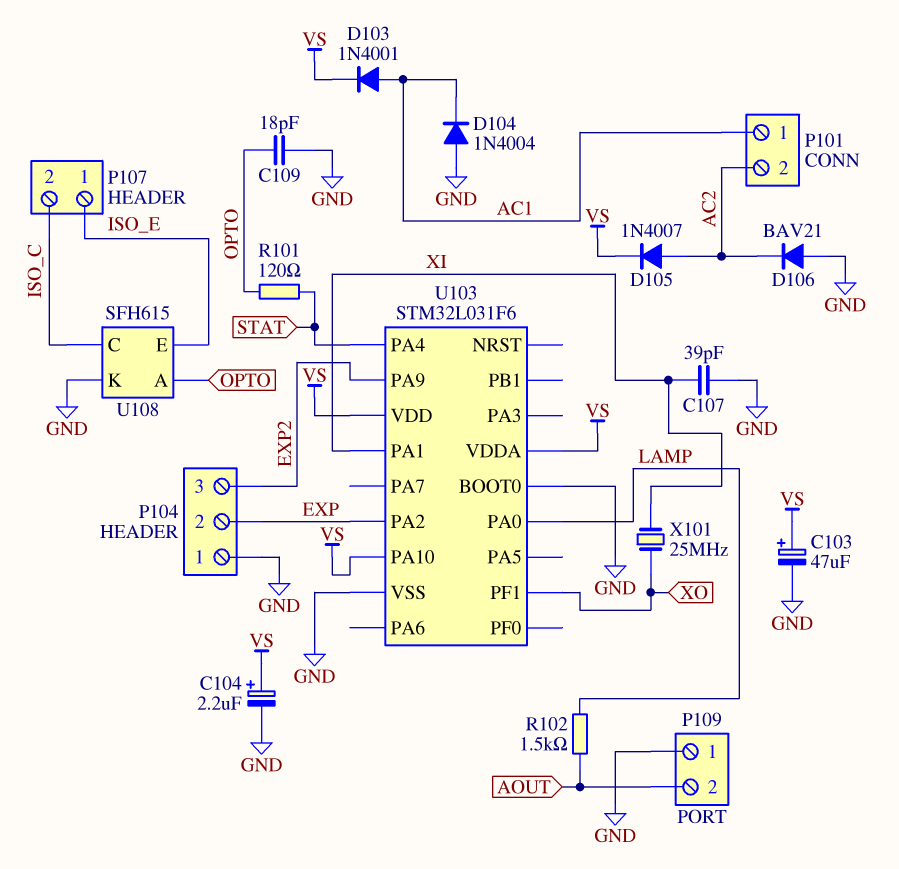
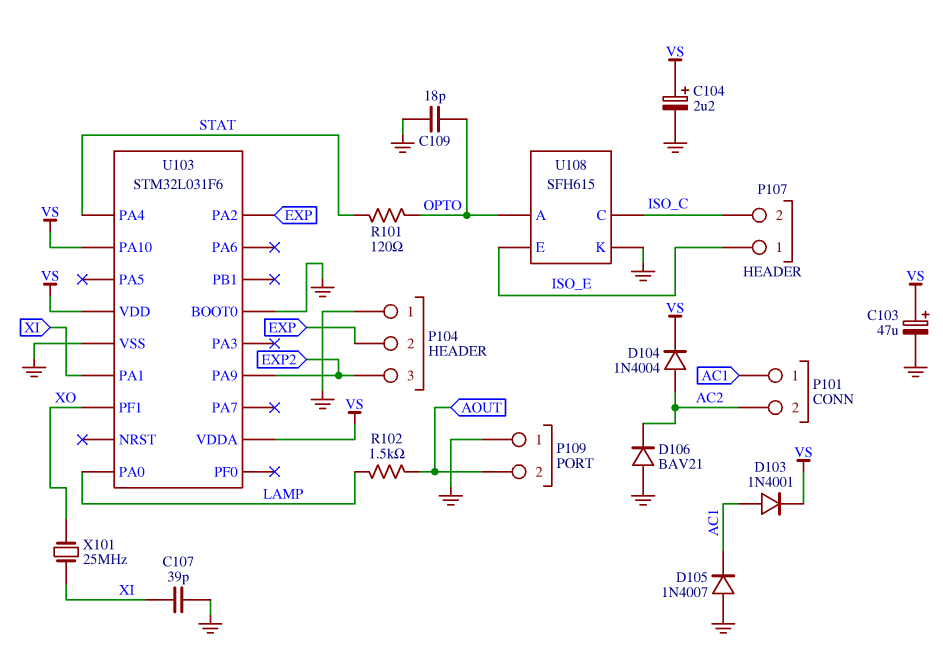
D104: diode 1N4004 (A GND, K AC1) -> diode 1N4004 (A AC2, K VS)
D105: diode 1N4007 (A AC2, K VS) -> diode 1N4007 (A GND, K AC1)

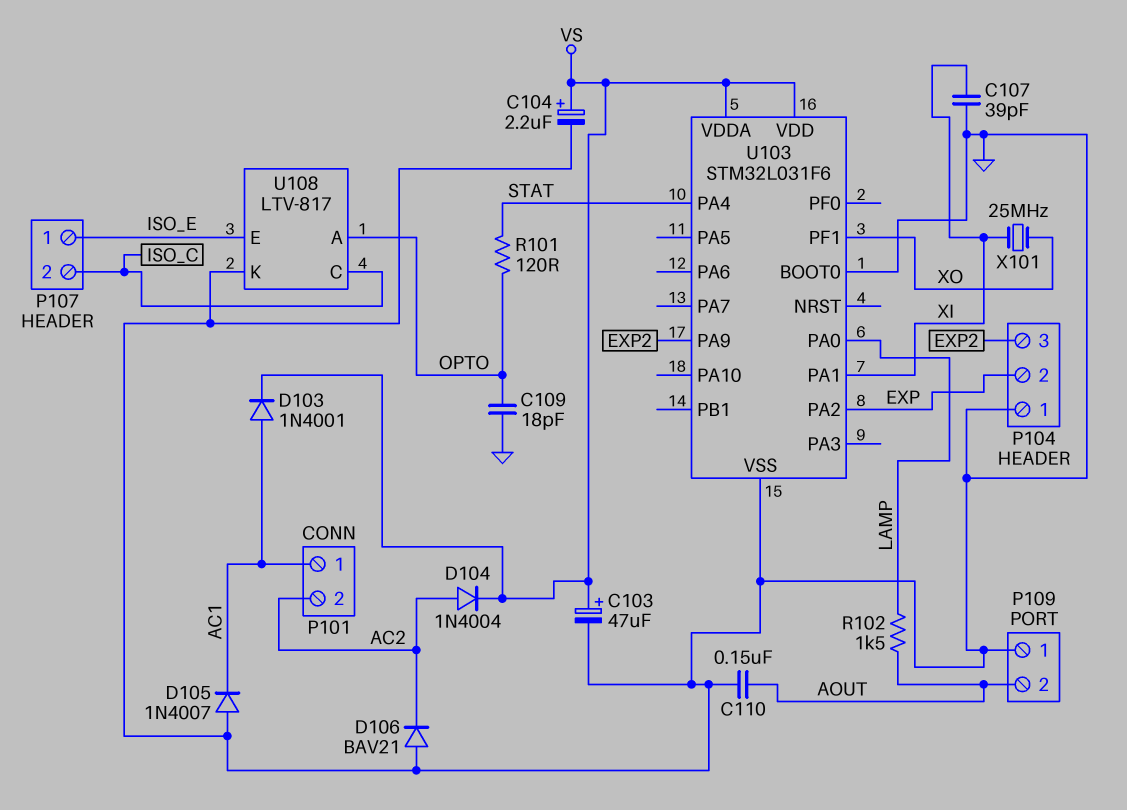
C110: none -> 150nF (AOUT, GND)
U103 pin PA10: VS -> none
U108: SFH615 -> LTV-817

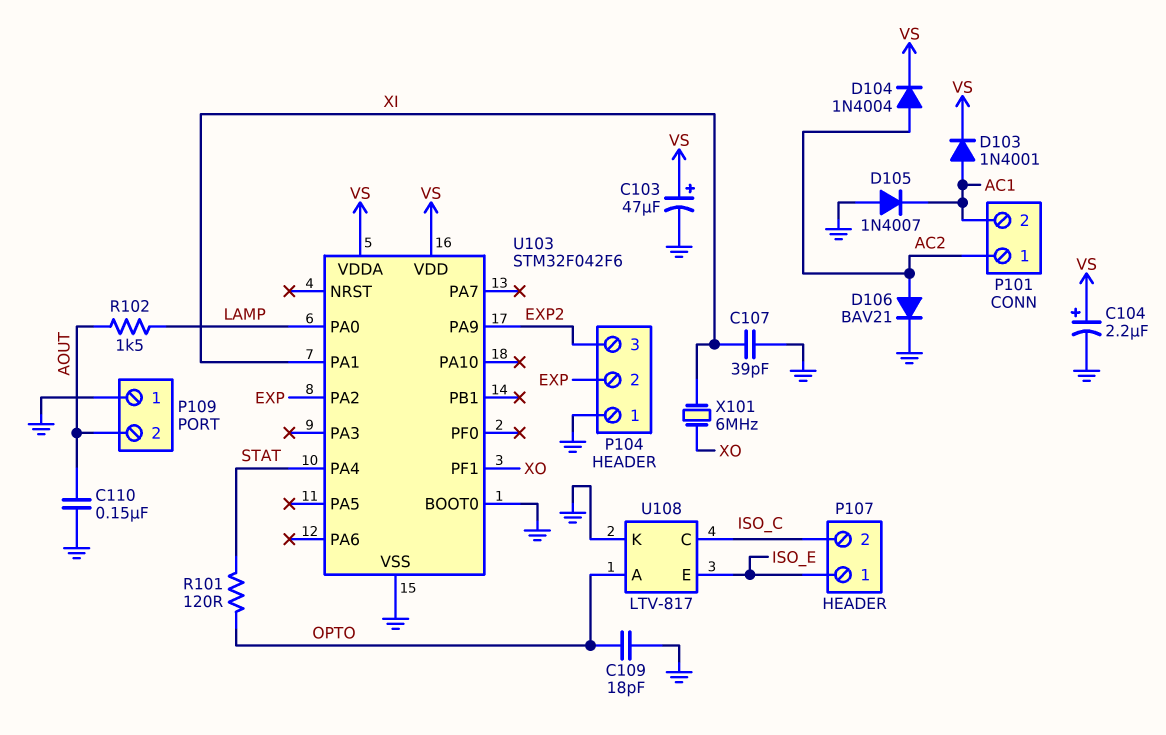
D106: diode BAV21 (A GND, K AC2) -> diode BAV21 (A AC2, K GND)
P101 pin 1: AC1 -> AC2
P101 pin 2: AC2 -> AC1
U103: STM32L031F6 -> STM32F042F6
X101: 25MHz (XI, XO) -> 6MHz (XI, XO)

